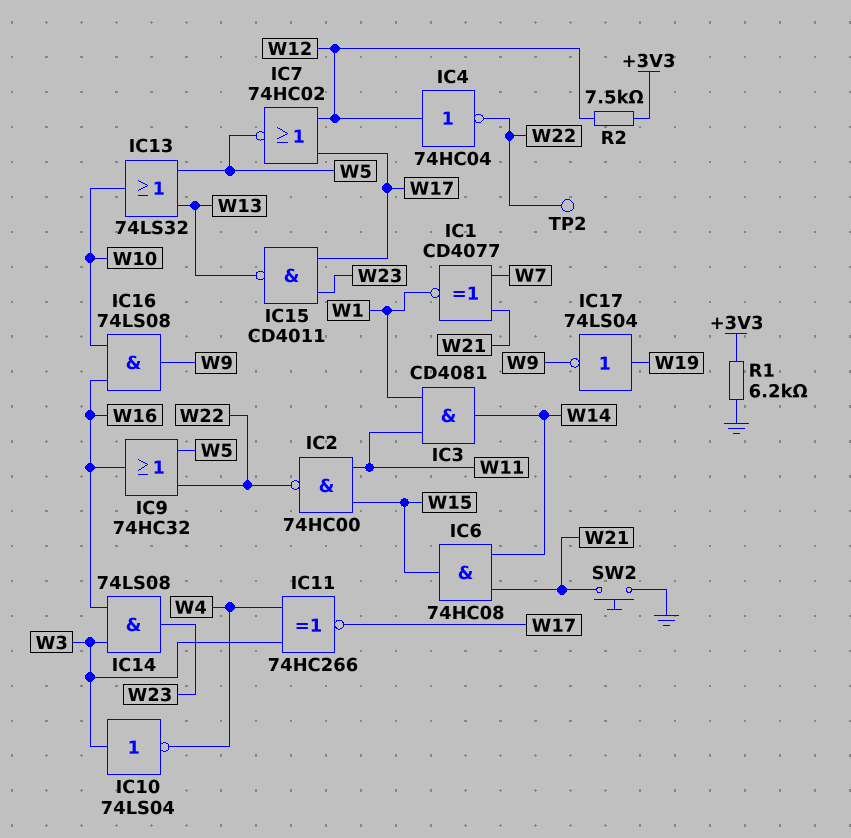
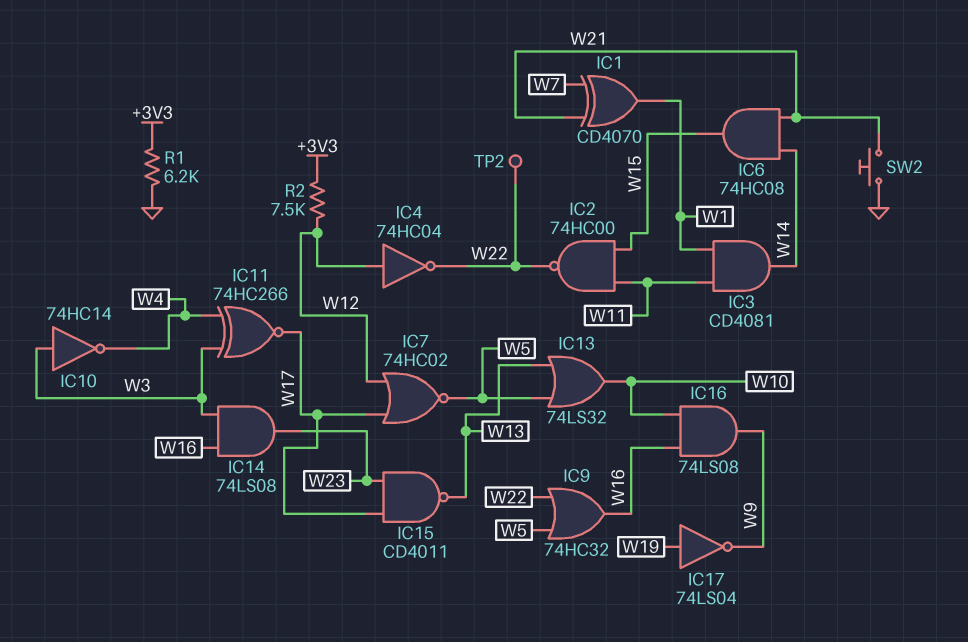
IC1: XNOR CD4077 (in W7, in W21, out W1) -> XOR CD4070 (in W7, in W21, out W1)
IC10: NOT 74LS04 (in W3, out W4) -> NOT 74HC14 (in W3, out W4)

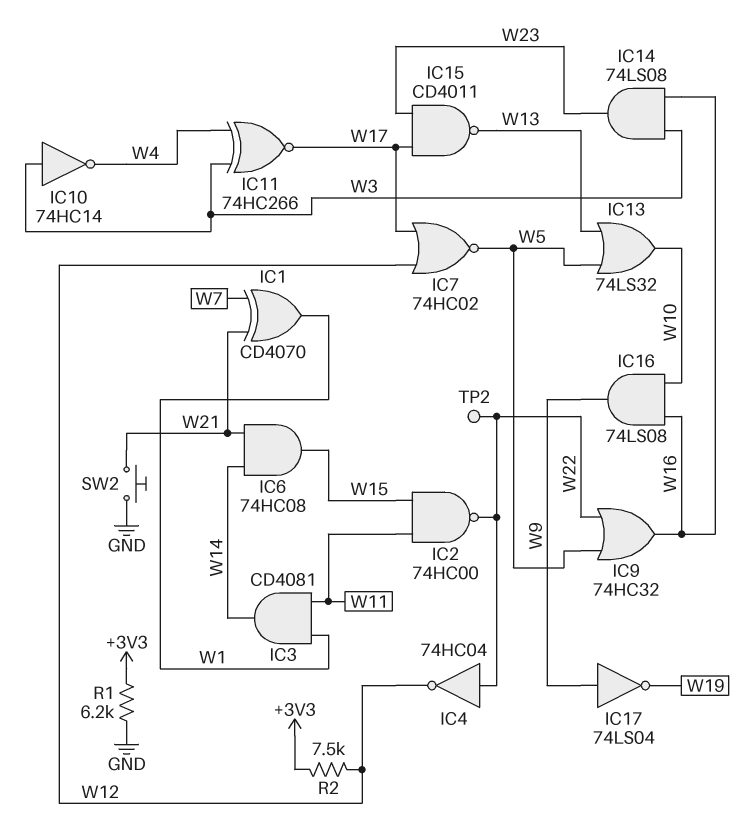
IC4: NOT 74HC04 (in W12, out W22) -> NOT 74HC04 (in W22, out W12)
IC17: NOT 74LS04 (in W19, out W9) -> NOT 74LS04 (in W9, out W19)

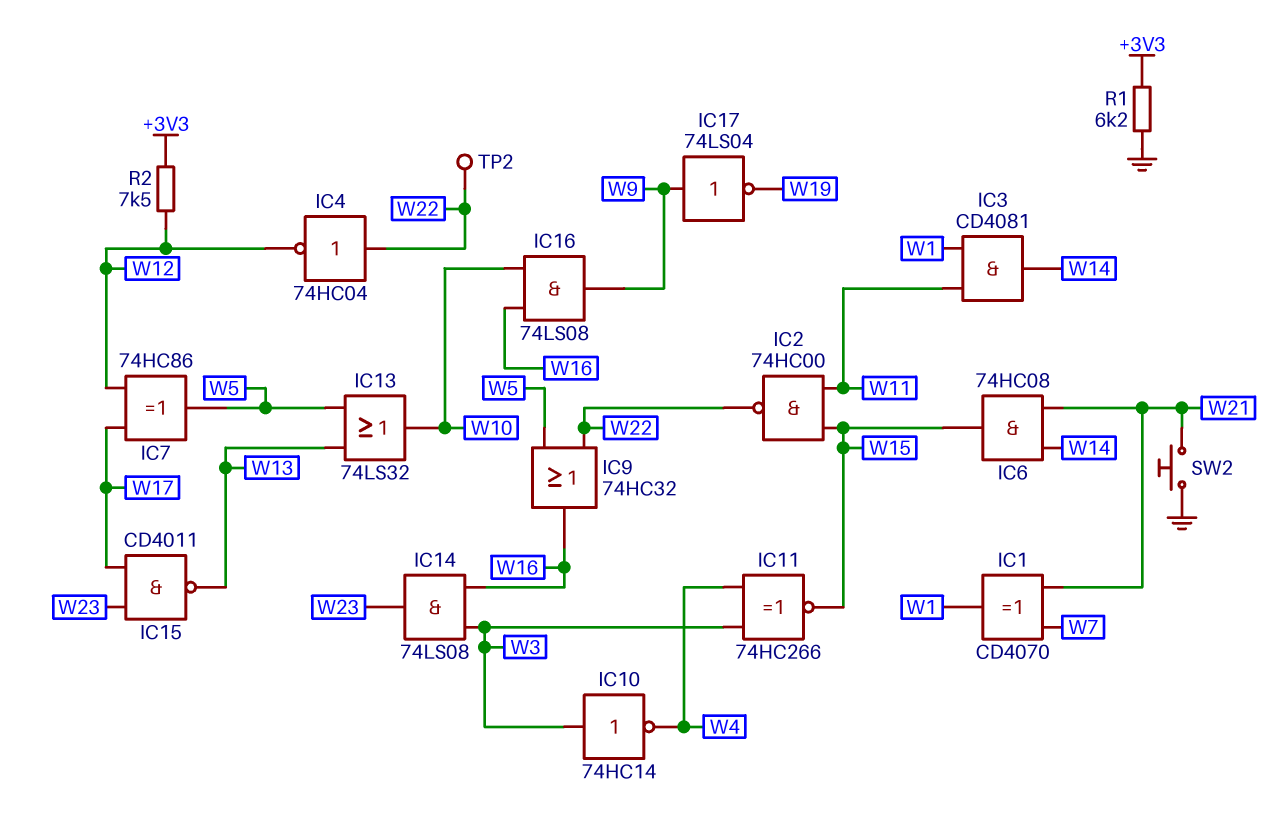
IC7: NOR 74HC02 (in W12, in W17, out W5) -> XOR 74HC86 (in W12, in W17, out W5)
IC11: XNOR 74HC266 (in W3, in W4, out W17) -> XNOR 74HC266 (in W3, in W4, out W15)

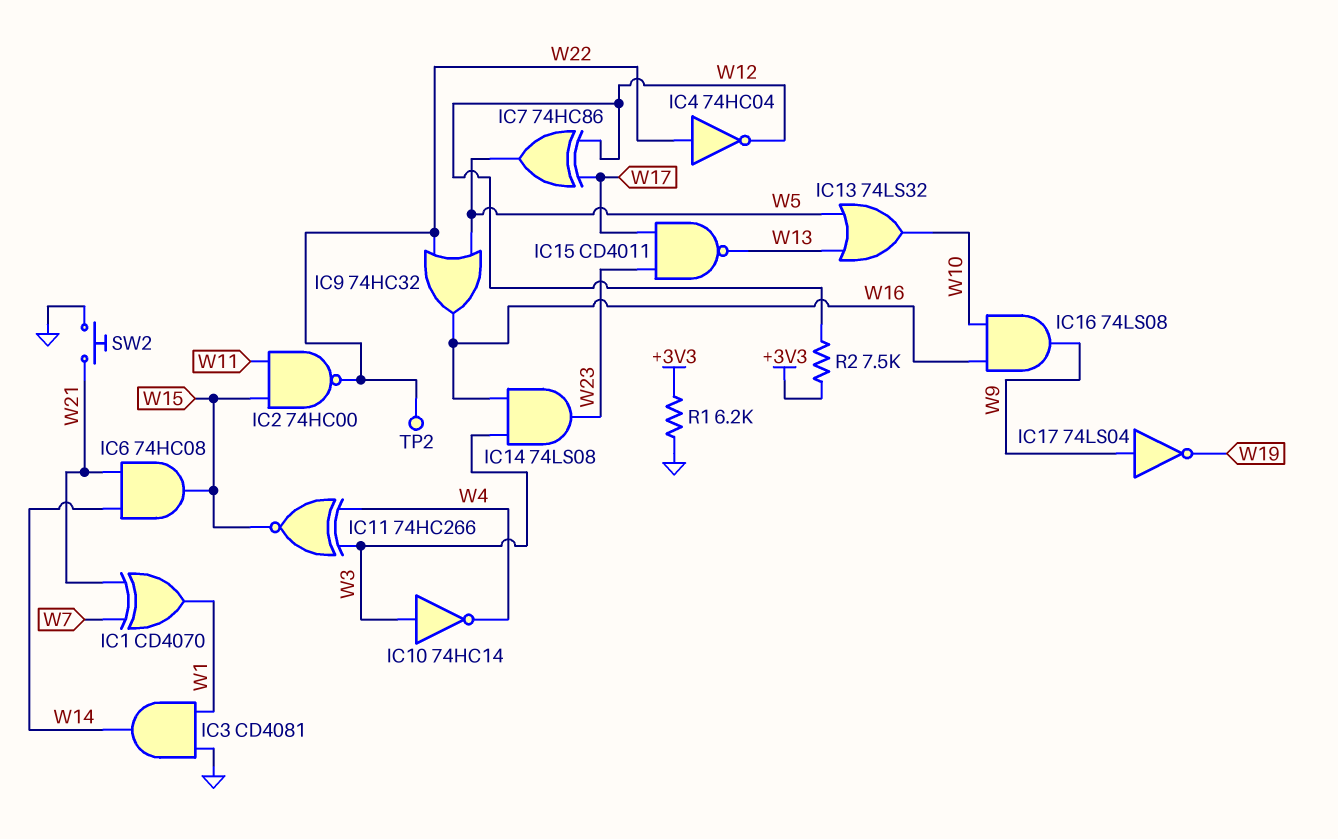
IC3: AND CD4081 (in W1, in W11, out W14) -> AND CD4081 (in GND, in W1, out W14)

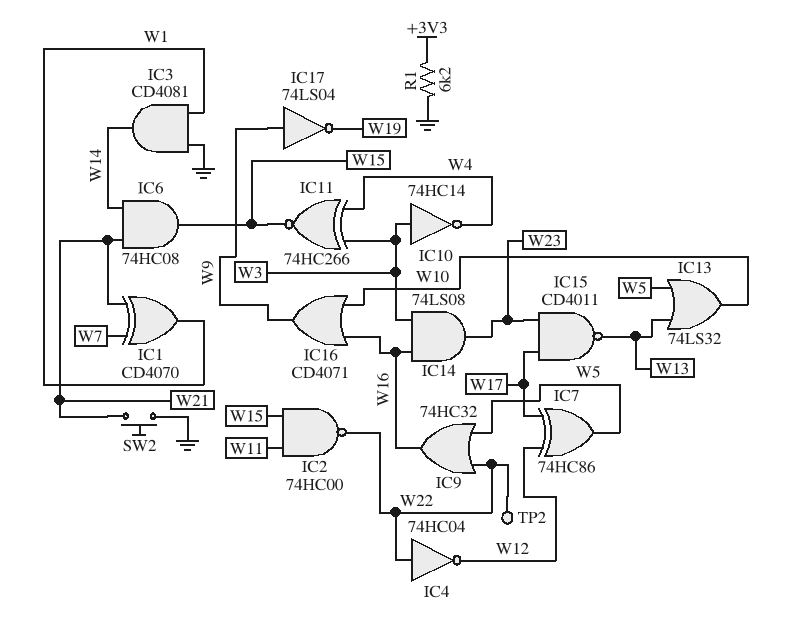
IC16: AND 74LS08 (in W10, in W16, out W9) -> OR CD4071 (in W10, in W16, out W9)
R2: 7.5k (+3V3, W12) -> none

